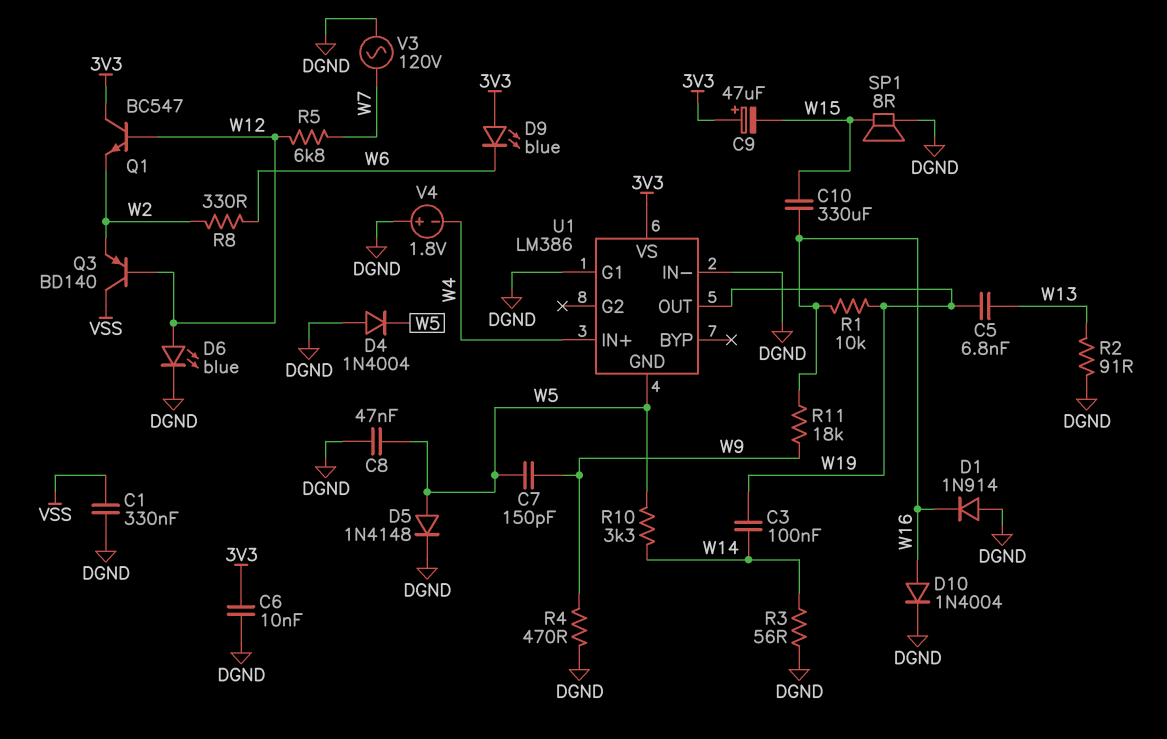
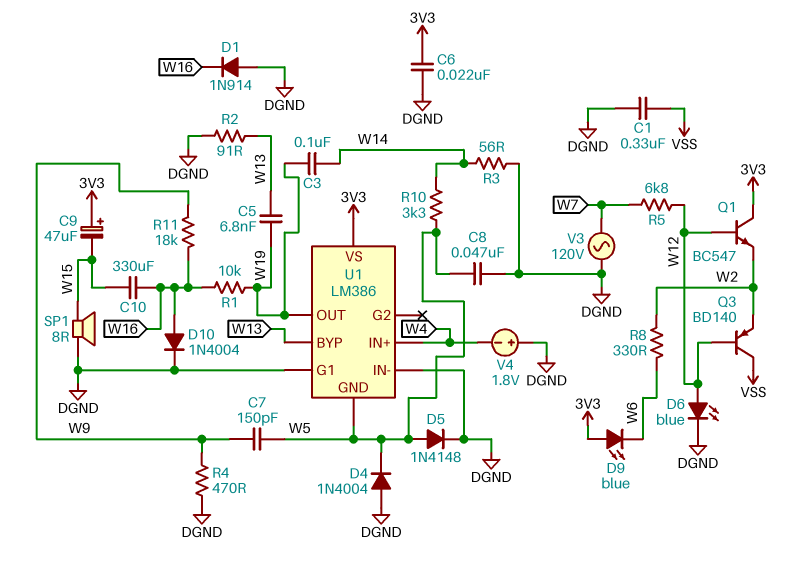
C6: 10nF (3V3, DGND) -> 22nF (3V3, DGND)
U1 pin BYP: none -> W13

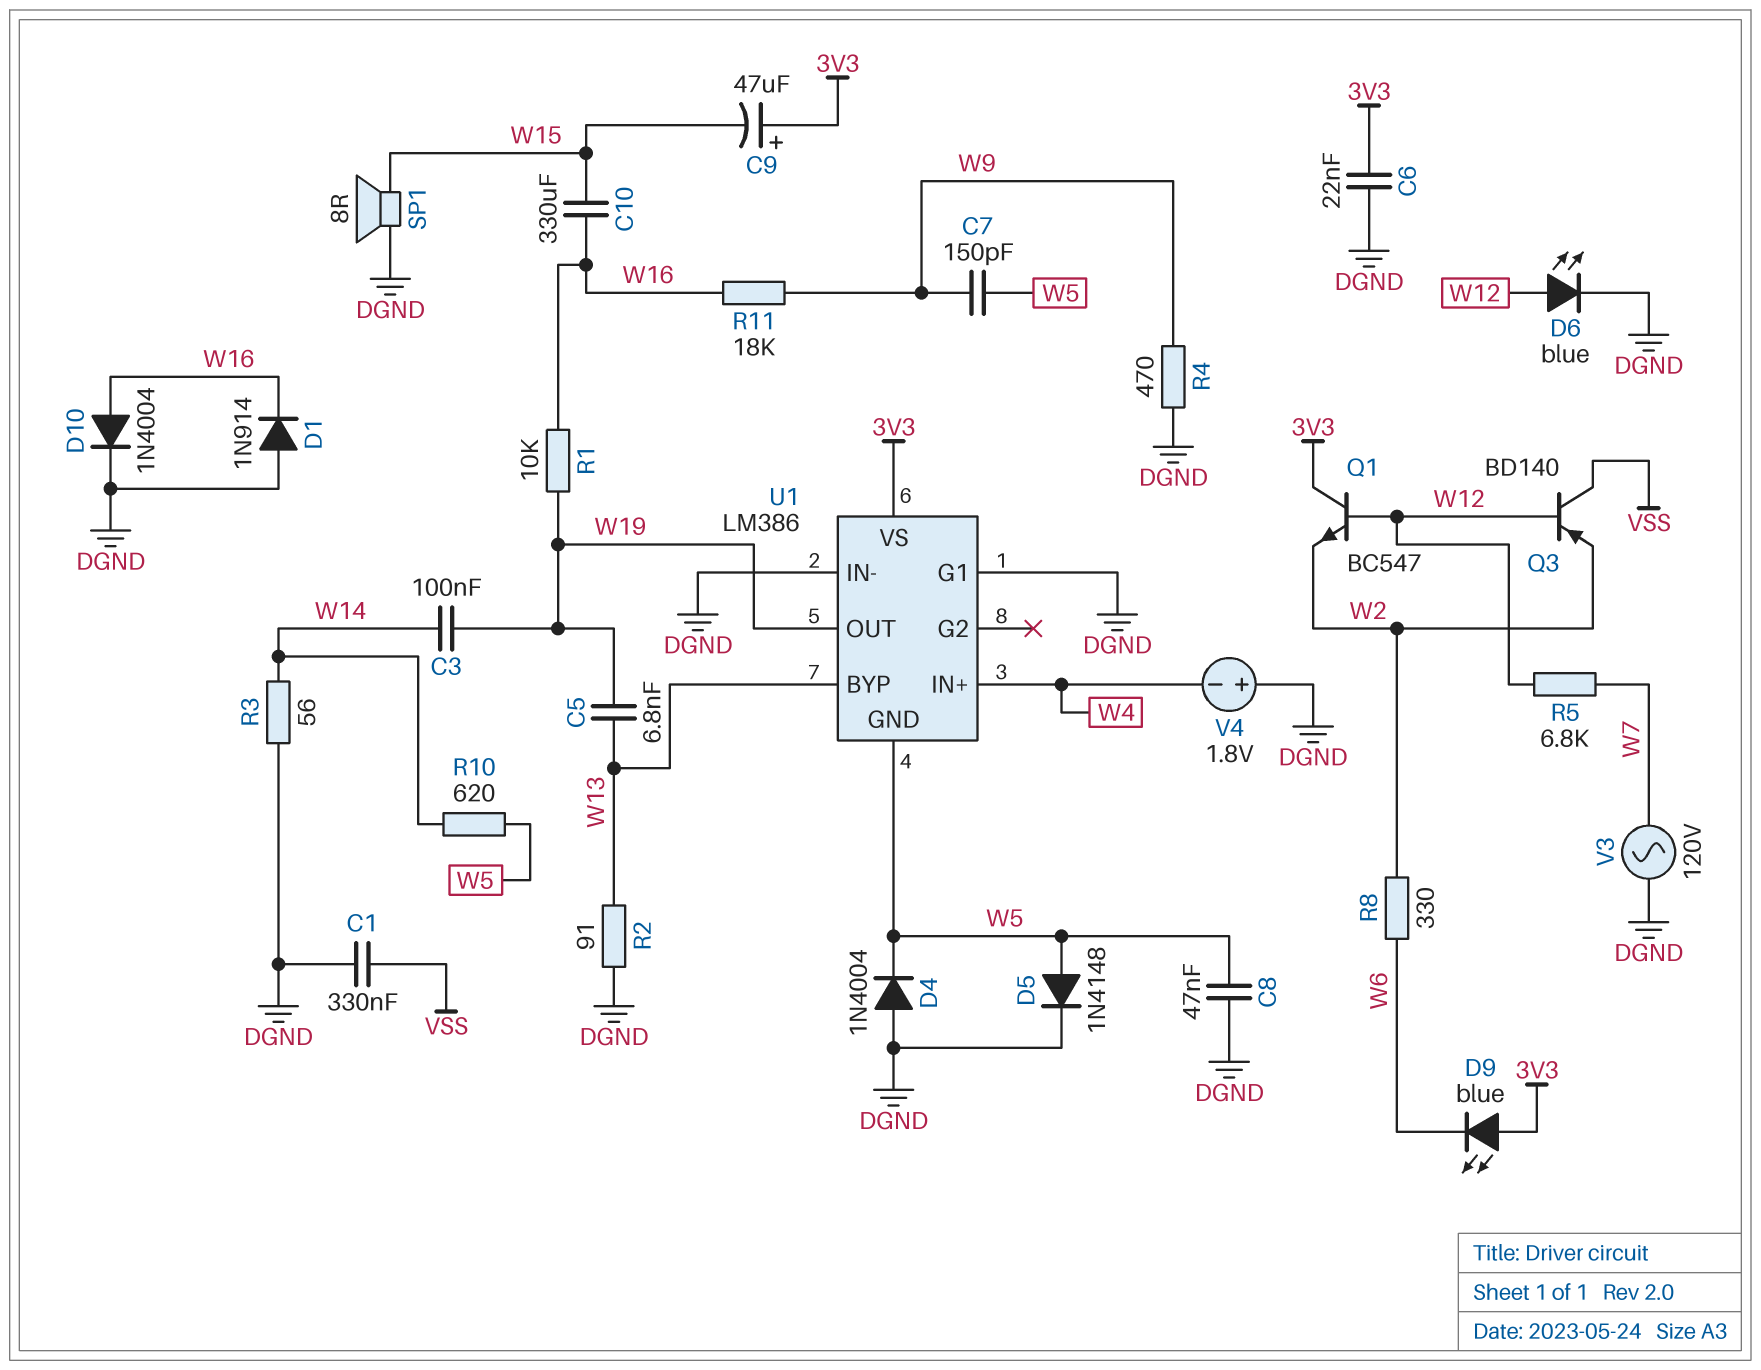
R10: 3.3k (W5, W14) -> 620 (W5, W14)

